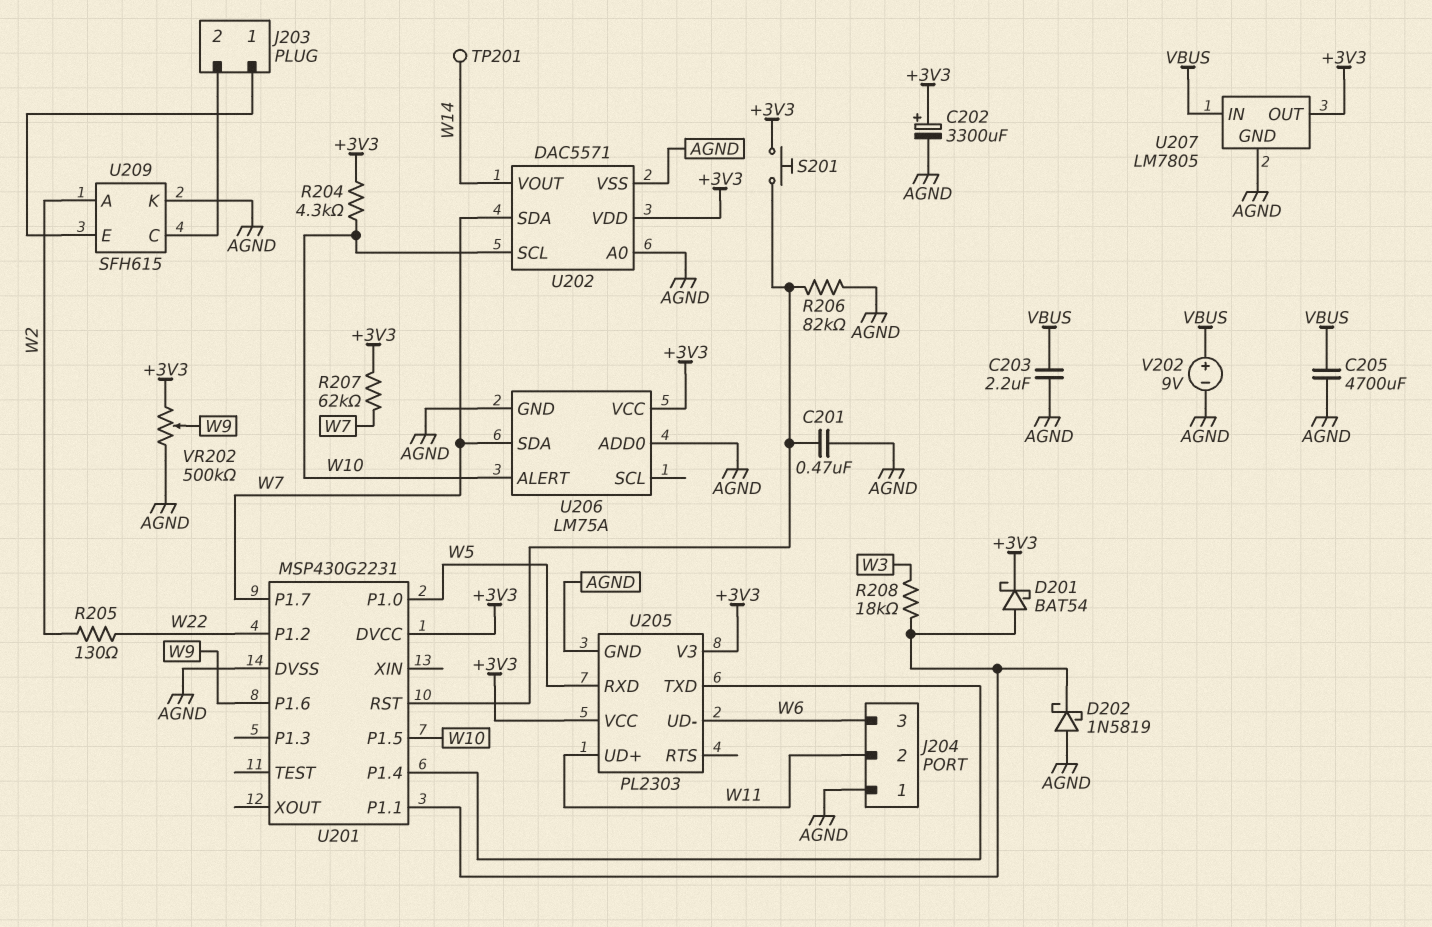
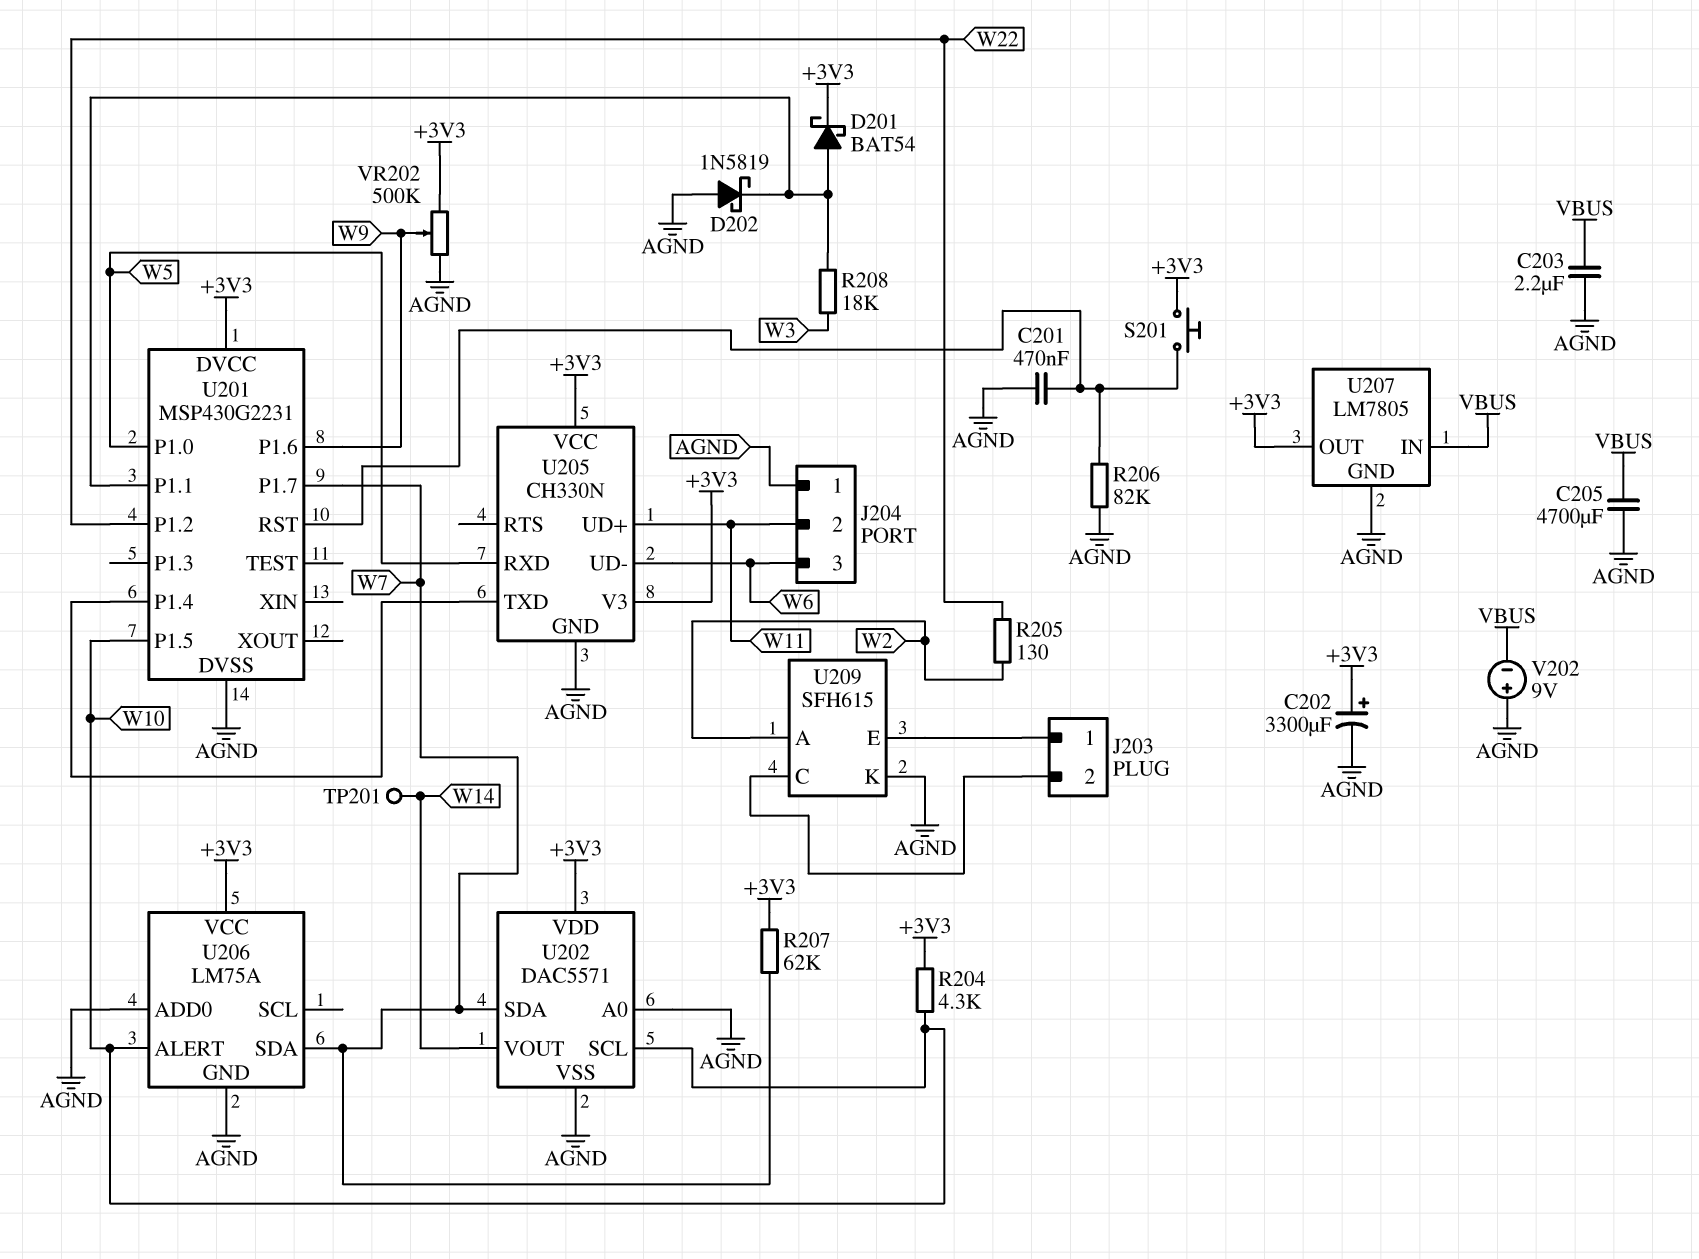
U205: PL2303 -> CH330N
V202: 9V (plus VBUS, minus AGND) -> 9V (plus AGND, minus VBUS)

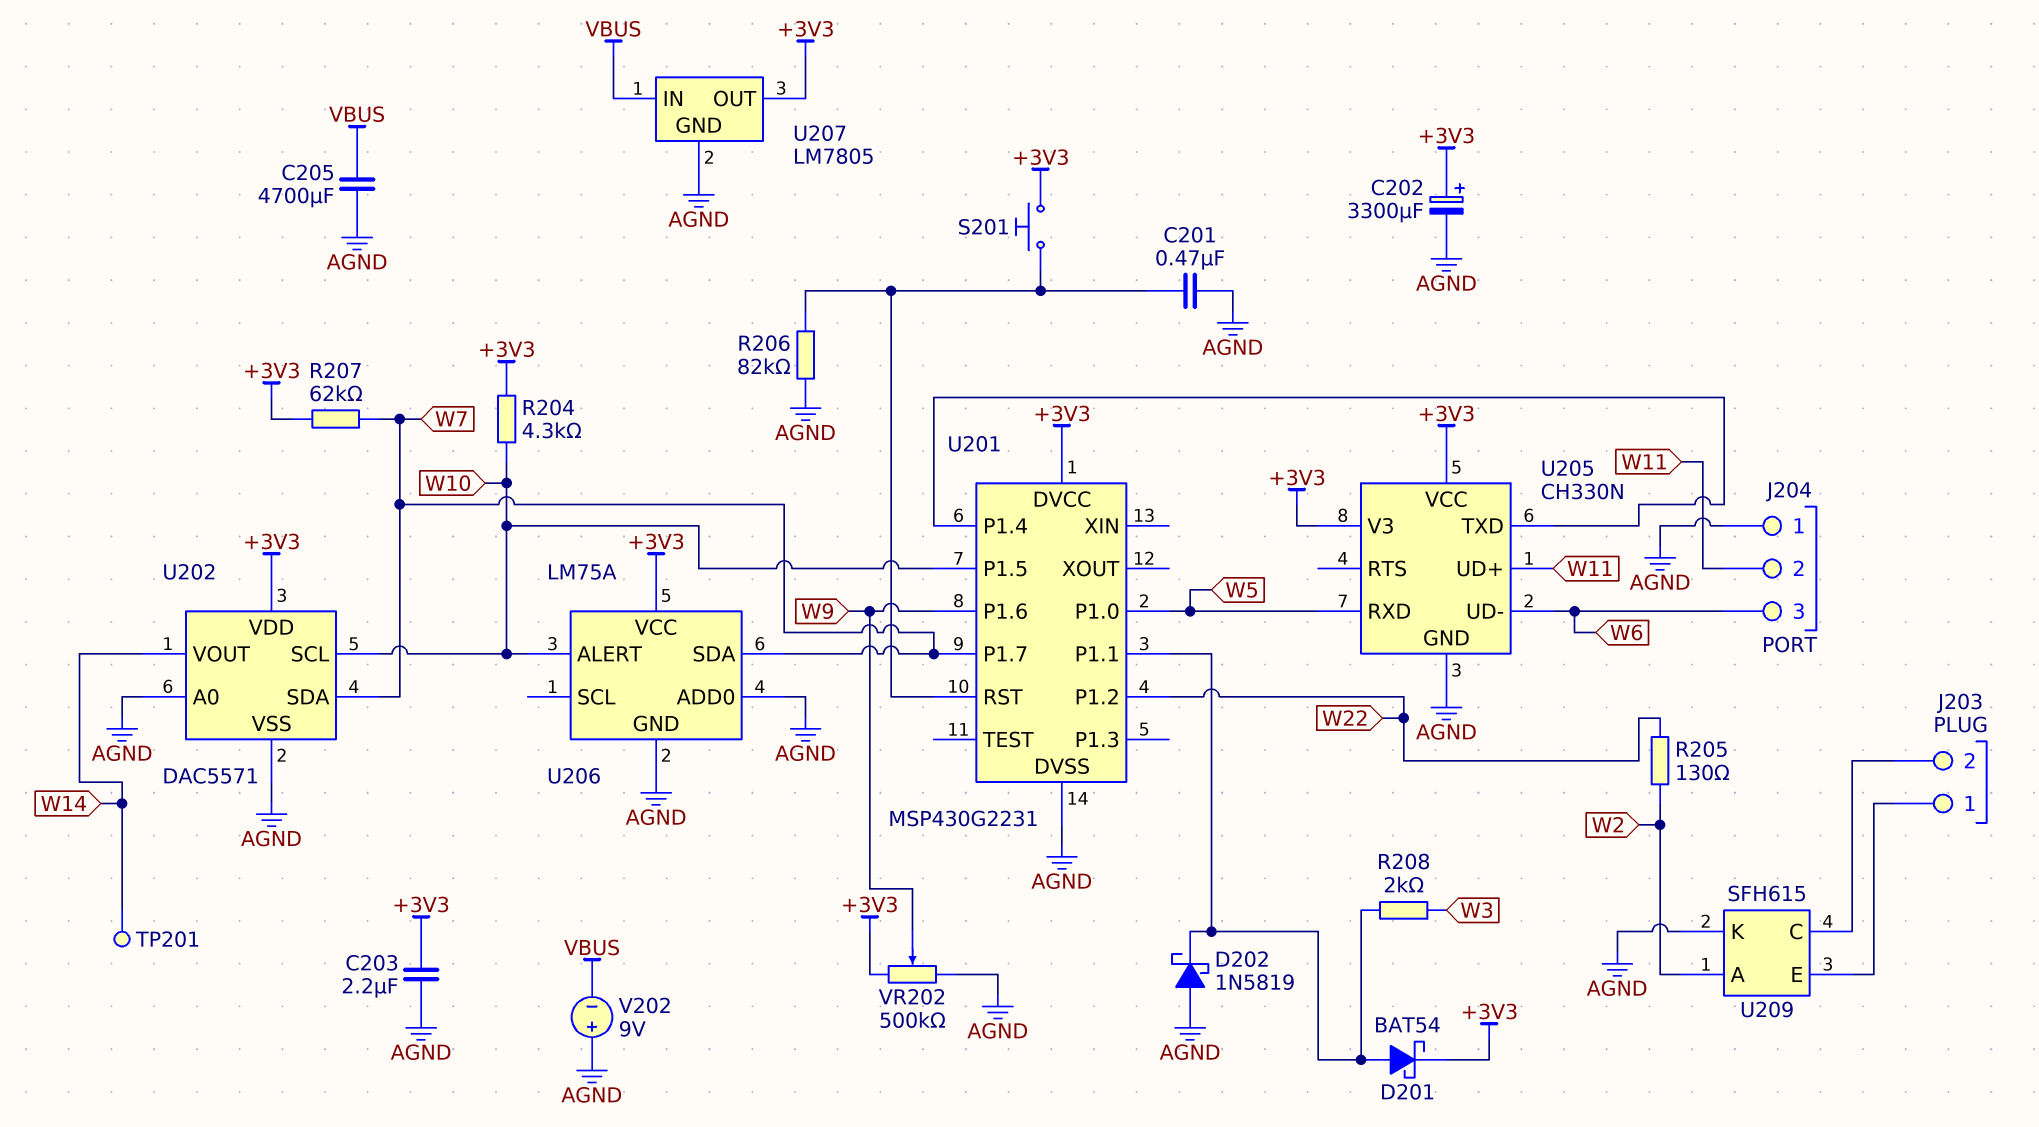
C203: 2.2uF (AGND, VBUS) -> 2.2uF (+3V3, AGND)
R208: 18k (U201/P1.1, W3) -> 2k (U201/P1.1, W3)

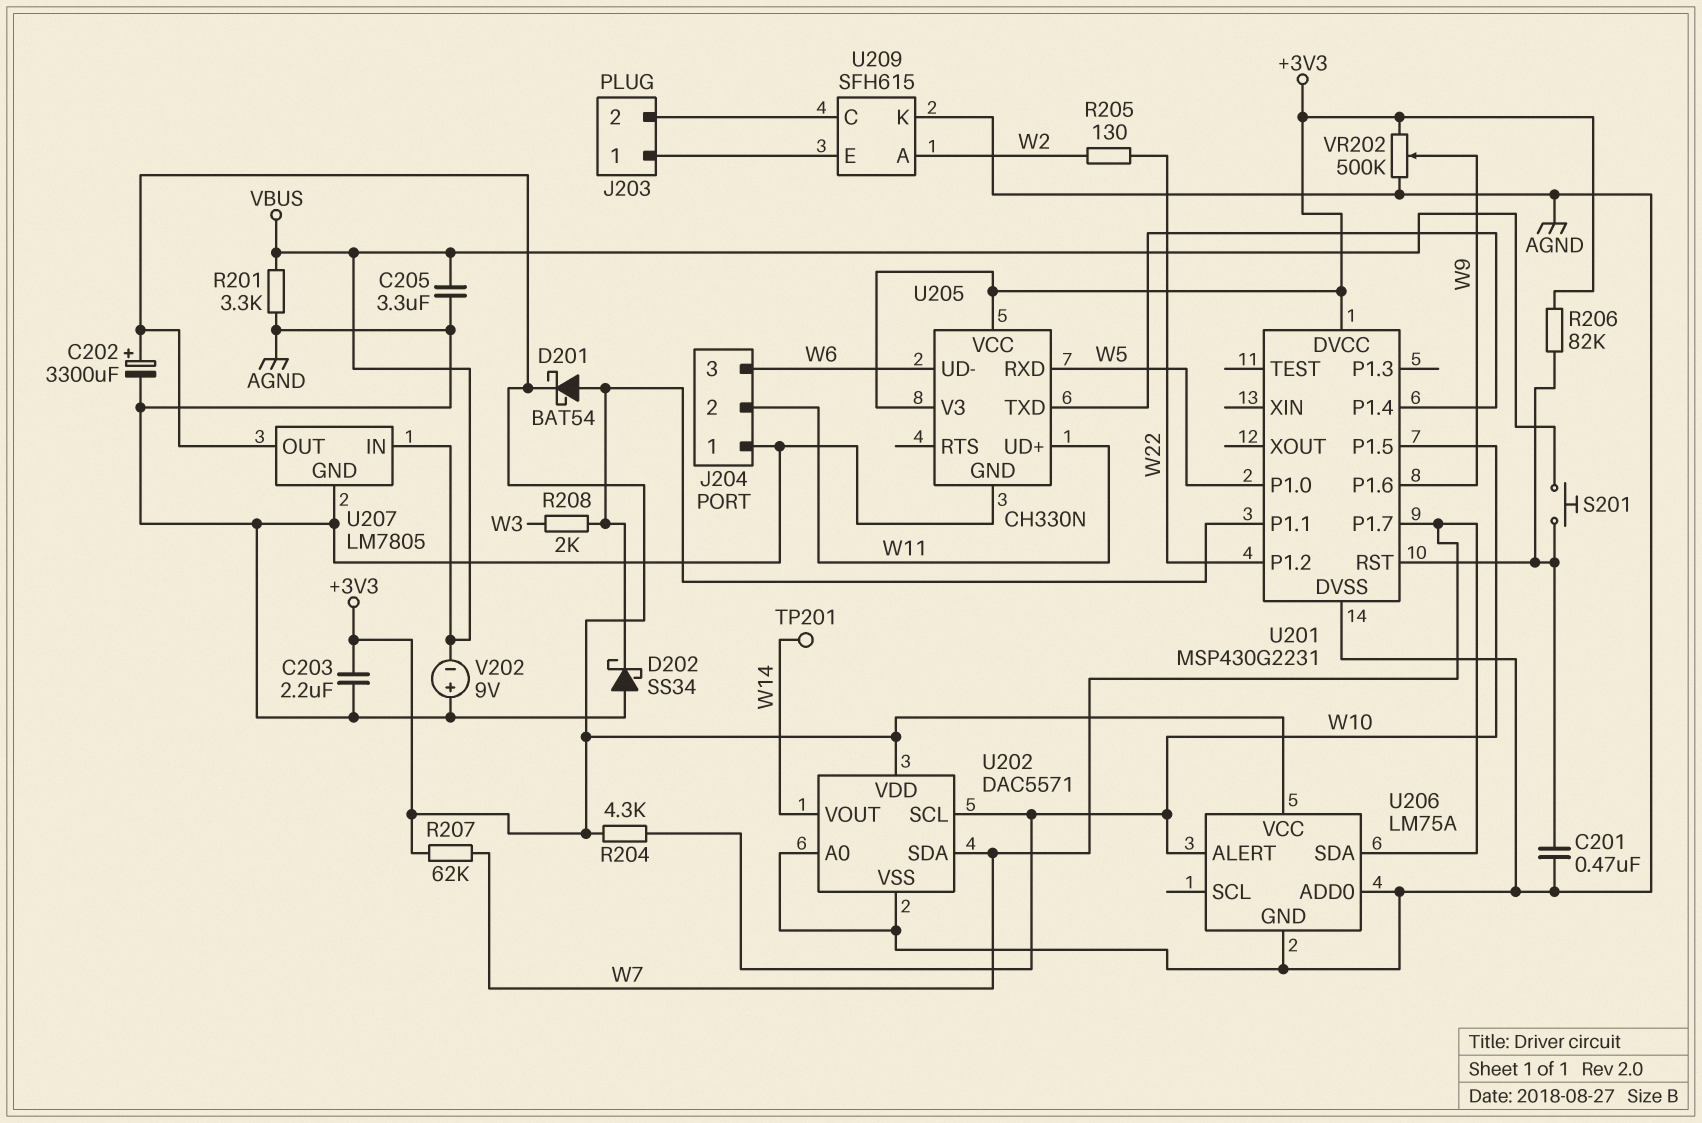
C205: 4700uF (AGND, VBUS) -> 3.3uF (AGND, VBUS)
D202: schottky 1N5819 (A AGND, K U201/P1.1) -> schottky SS34 (A AGND, K U201/P1.1)
R201: none -> 3.3k (AGND, VBUS)
R206: 82k (AGND, U201/RST) -> 82k (+3V3, U201/RST)
S201: button (+3V3, U201/RST) -> button (U201/RST, VBUS)

